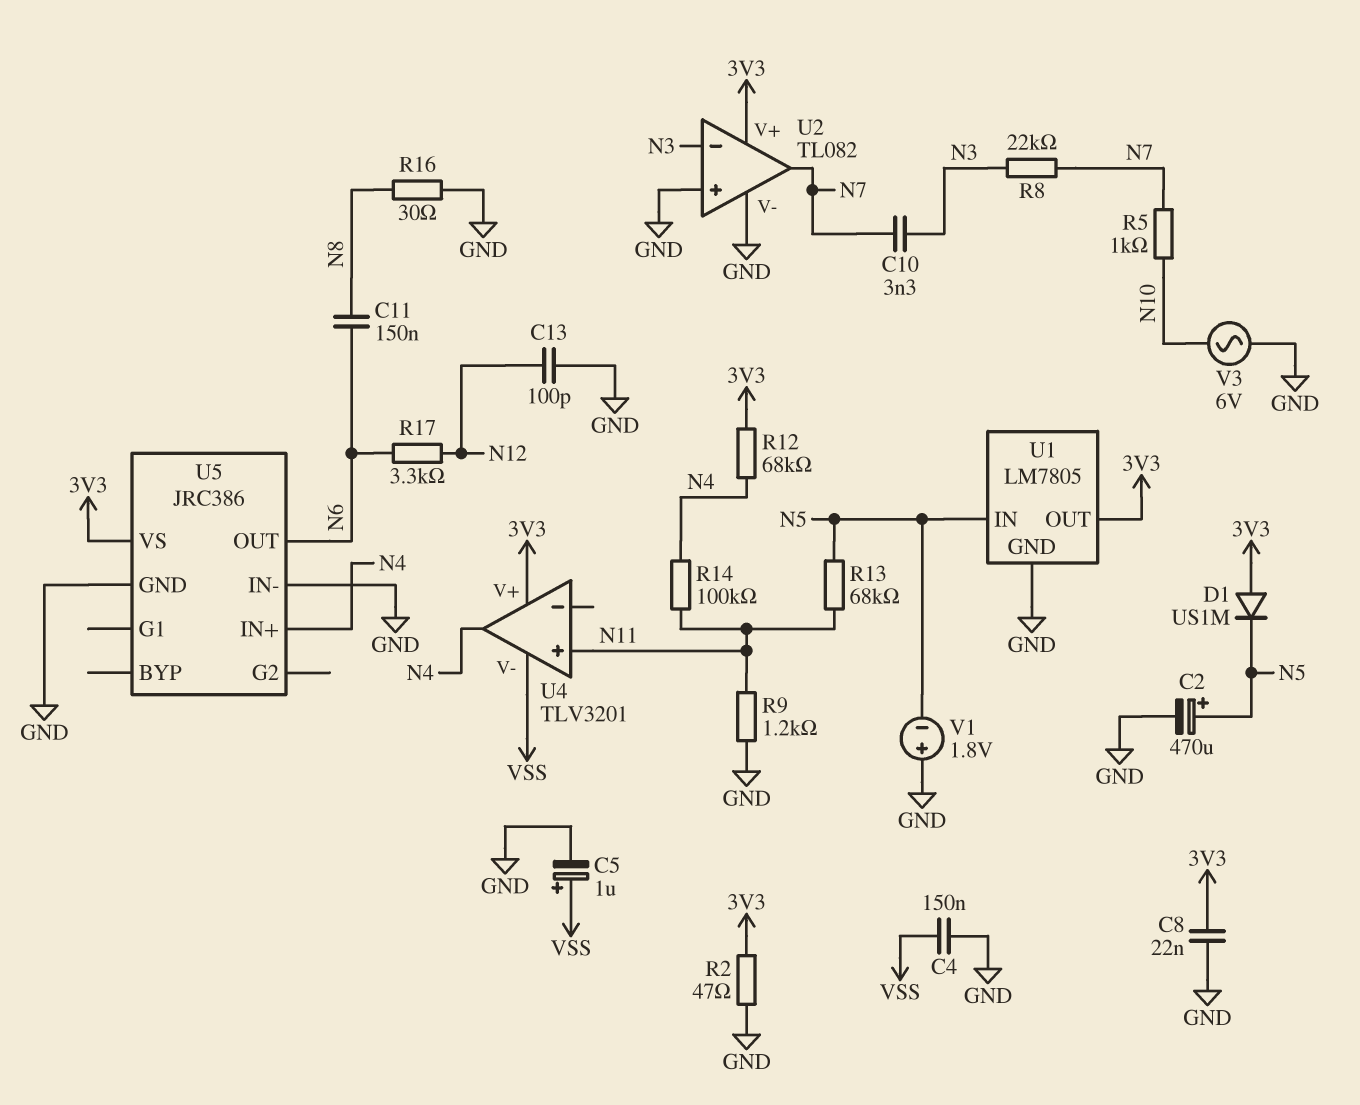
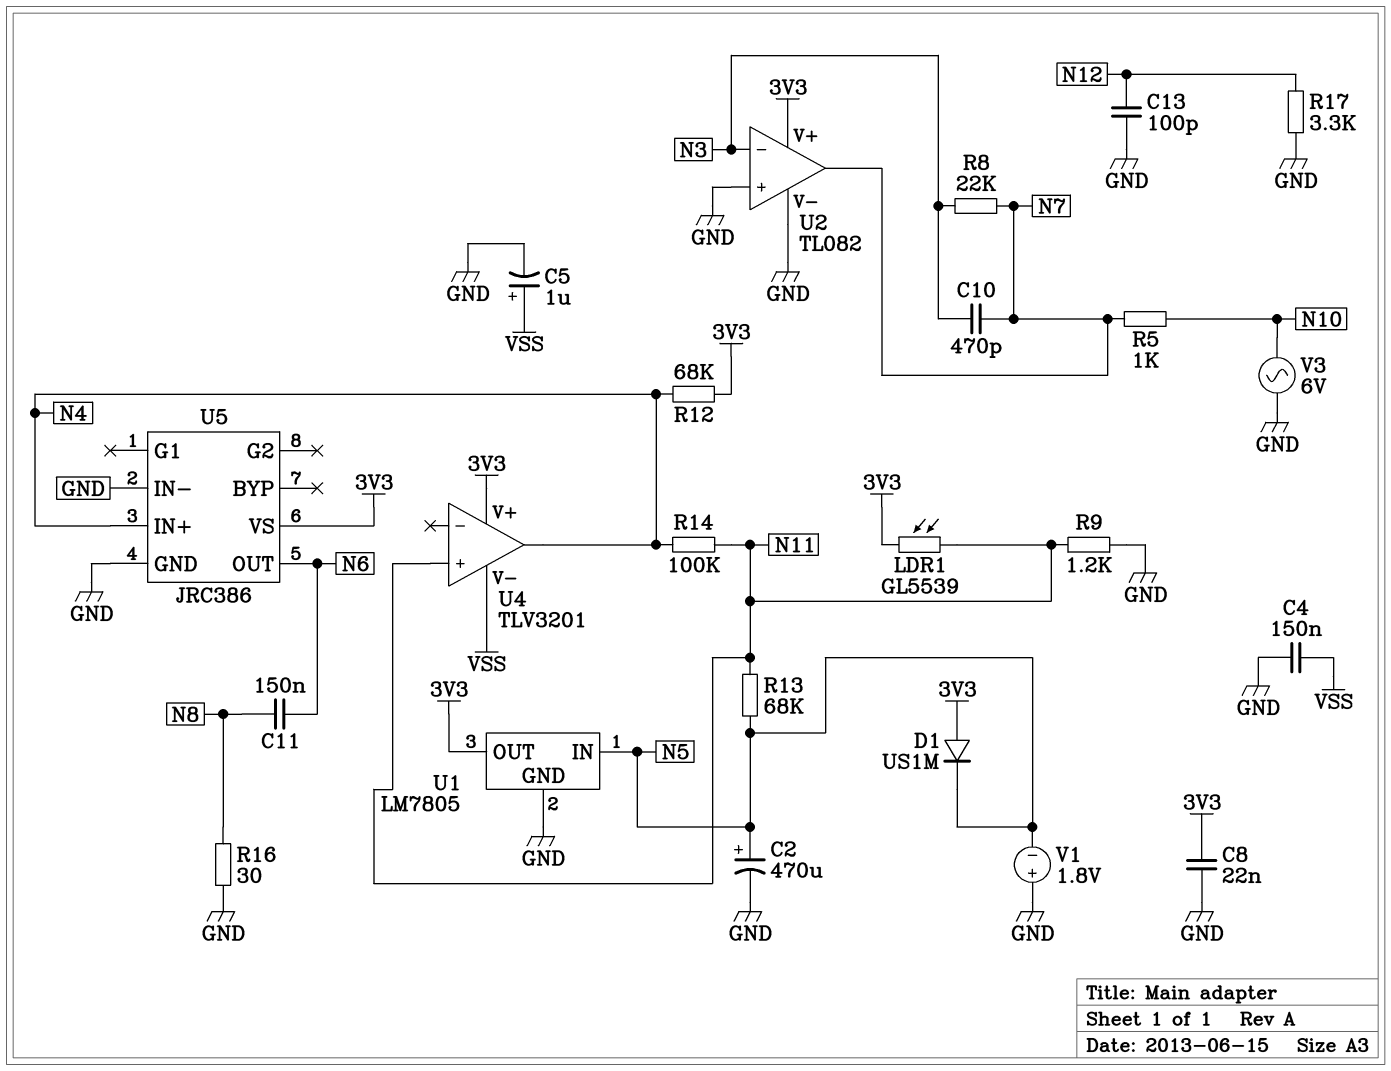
C10: 3.3nF (N3, N7) -> 470pF (N3, N7)
LDR1: none -> GL5539 (3V3, N11)
R2: 47 (3V3, GND) -> none
R17: 3.3k (N6, N12) -> 3.3k (GND, N12)

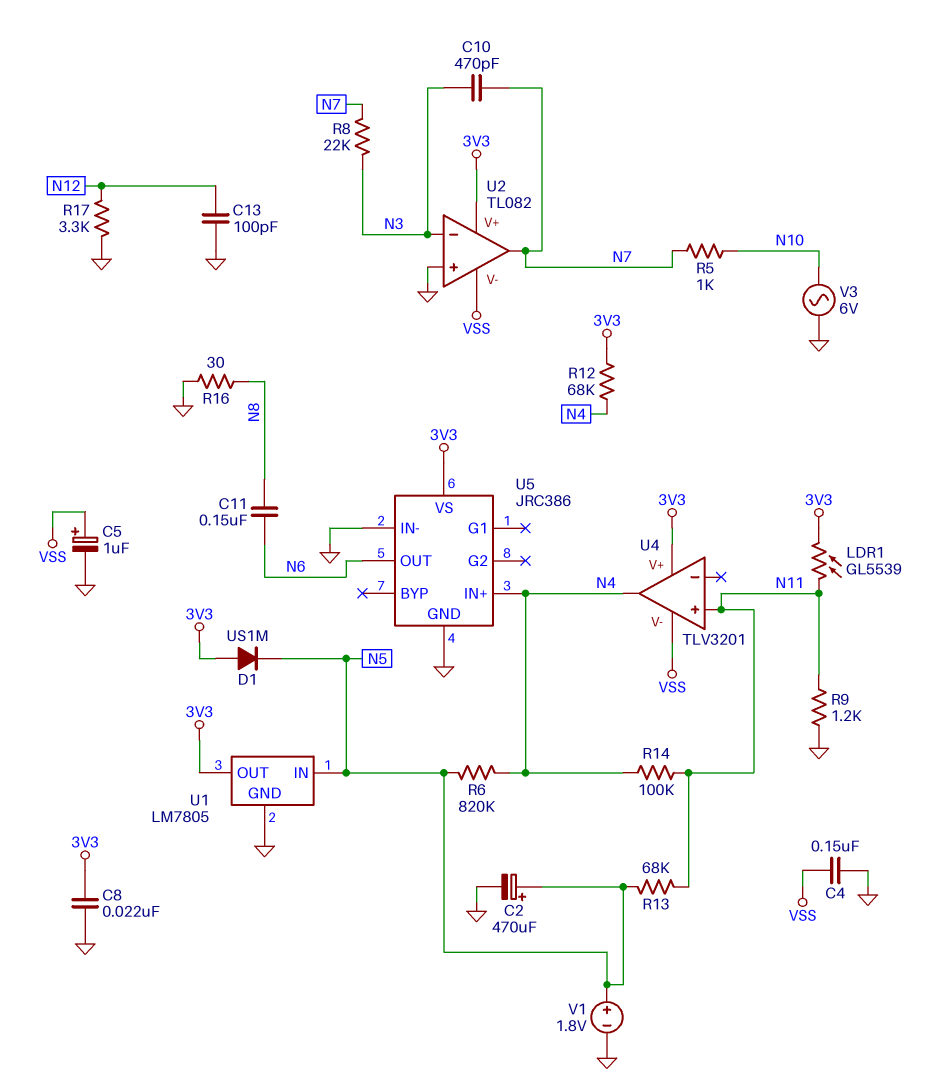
R6: none -> 820k (N4, N5)
U2 pin V-: GND -> VSS
V1: 1.8V (plus GND, minus N5) -> 1.8V (plus N5, minus GND)

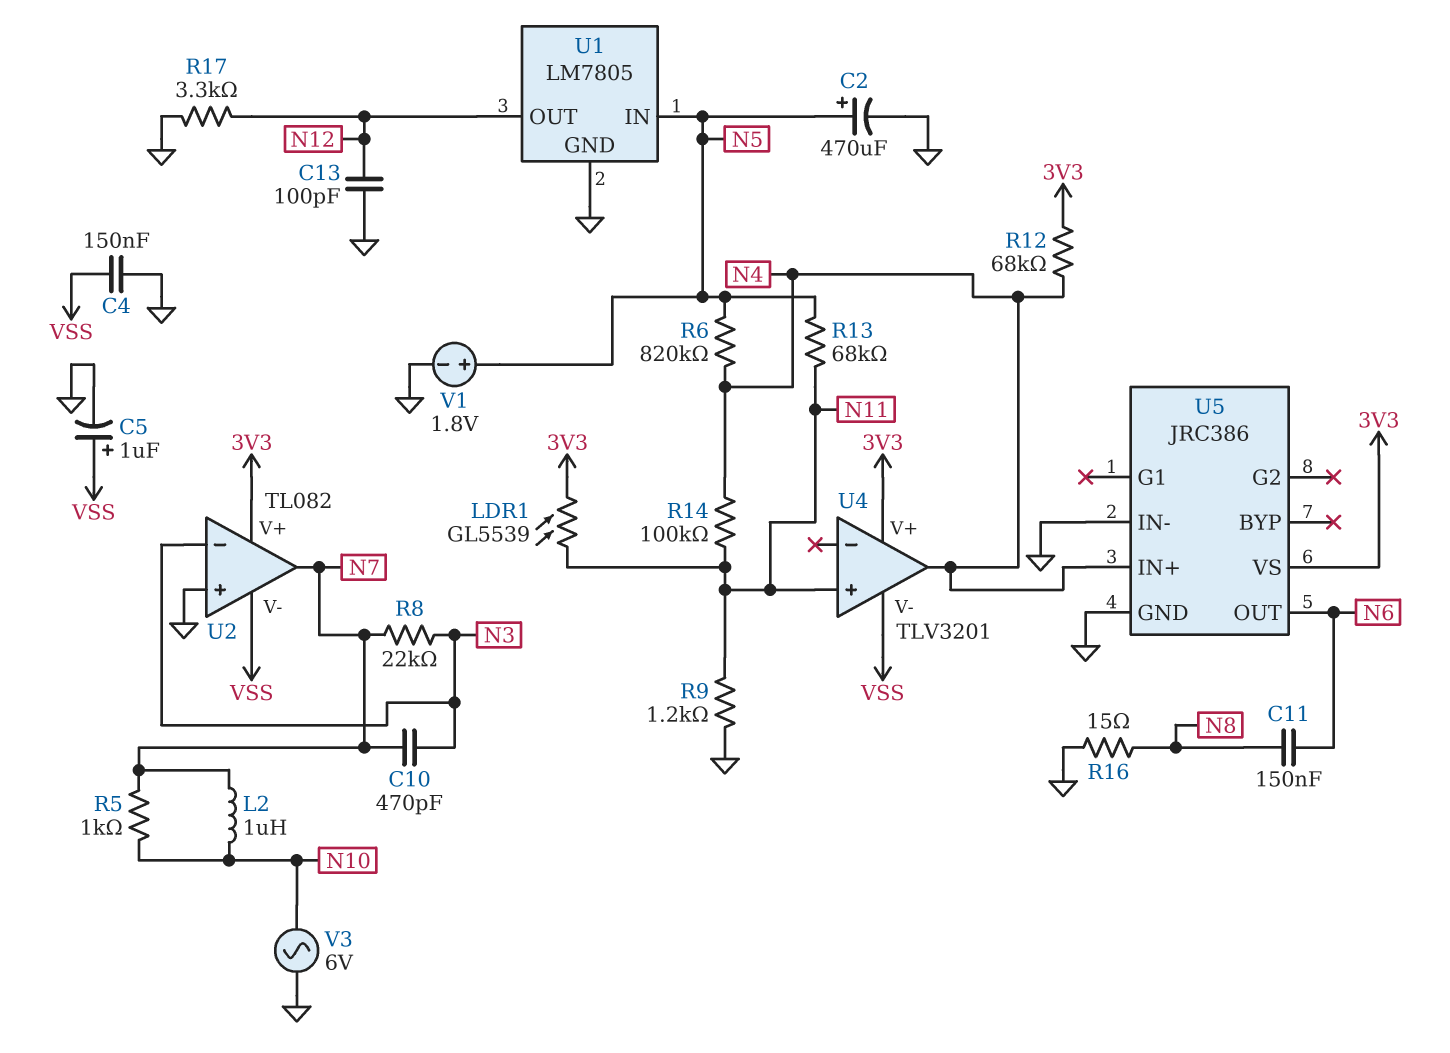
C8: 22nF (3V3, GND) -> none
D1: diode US1M (A 3V3, K N5) -> none
L2: none -> 1uH (N7, N10)
R16: 30 (GND, N8) -> 15 (GND, N8)
U1 pin OUT: 3V3 -> N12

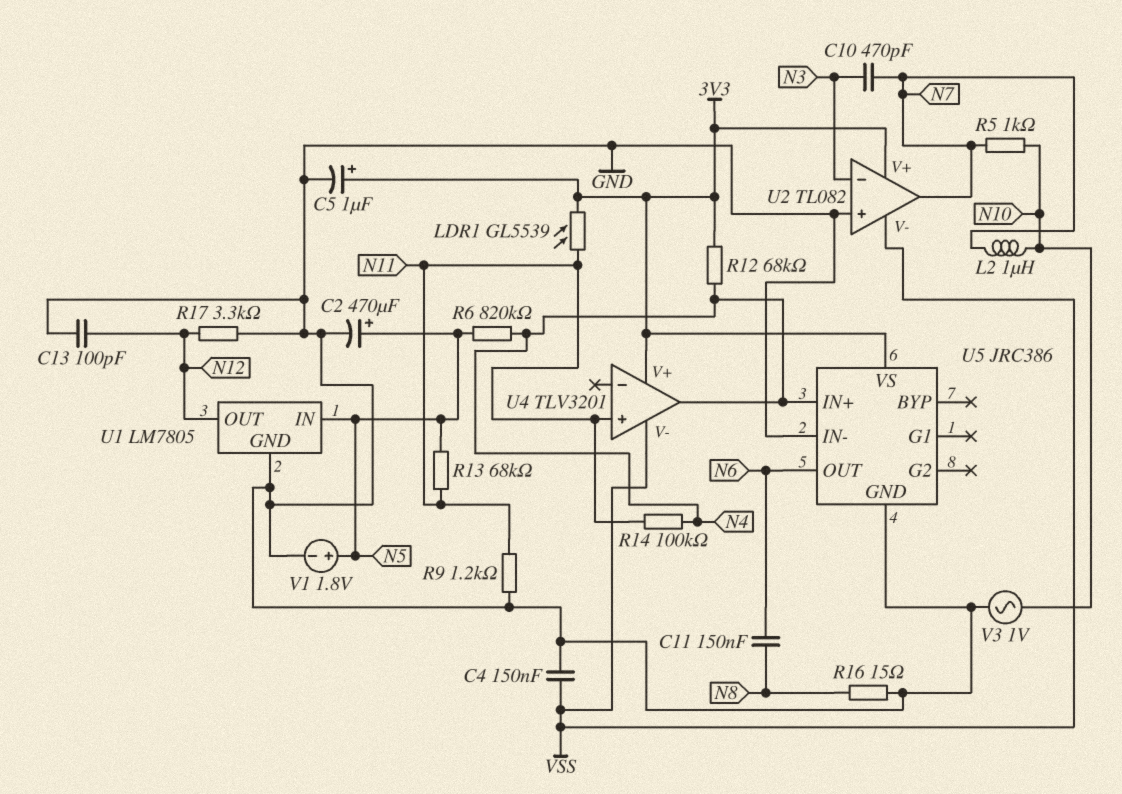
C5: 1uF (plus VSS, minus GND) -> 1uF (plus 3V3, minus GND)
R8: 22k (N3, N7) -> none
V3: AC 6V (GND, N10) -> AC 1V (GND, N10)

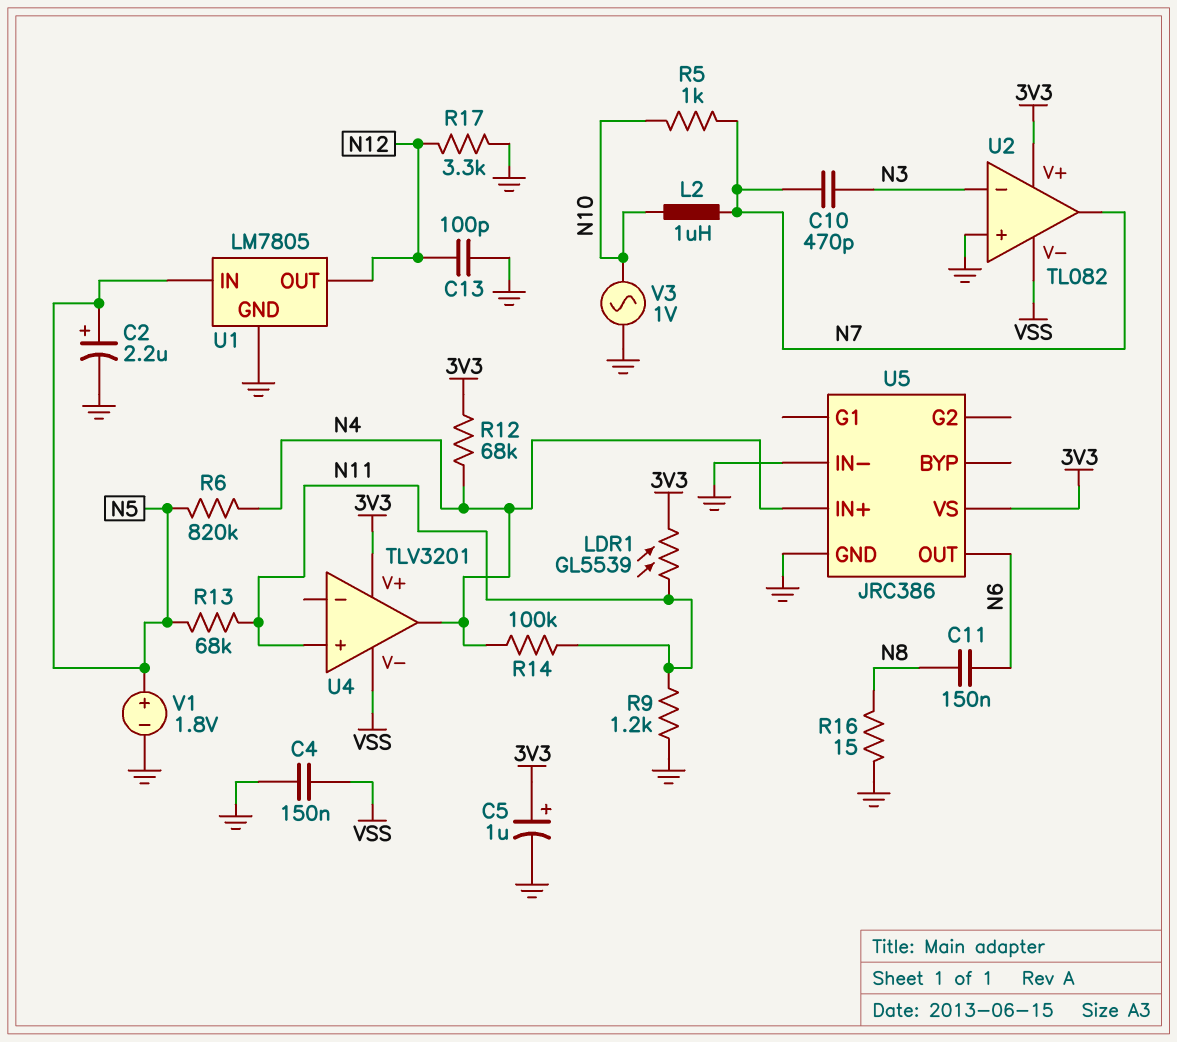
C2: 470uF (plus N5, minus GND) -> 2.2uF (plus N5, minus GND)

